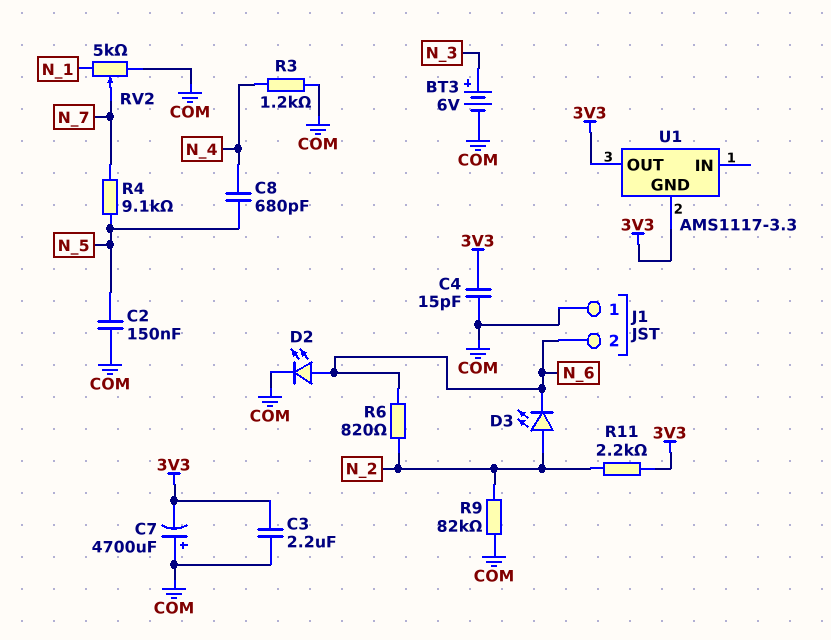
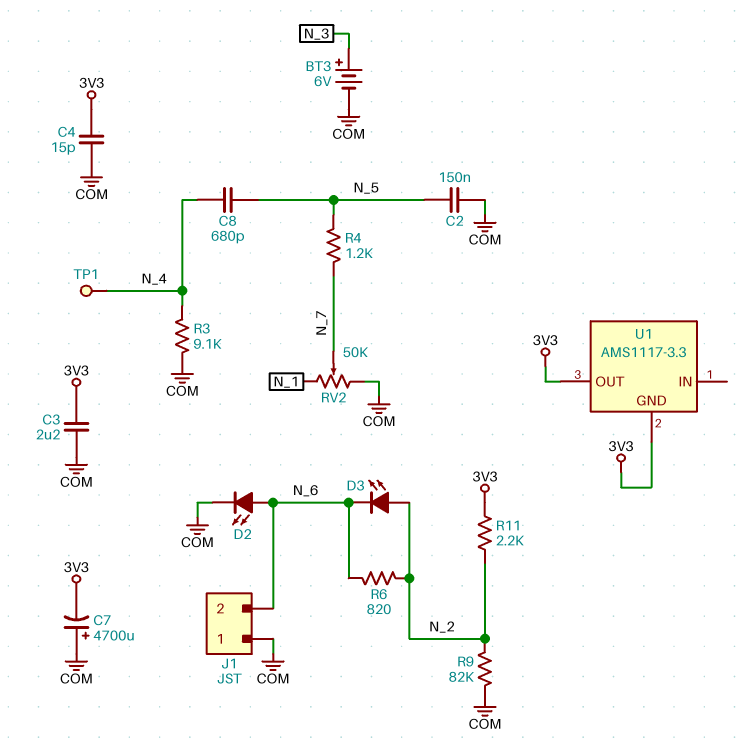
R3: 1.2k (COM, N_4) -> 9.1k (COM, N_4)
R4: 9.1k (N_5, N_7) -> 1.2k (N_5, N_7)
RV2: 5k (COM, N_1, wiper N_7) -> 50k (COM, N_1, wiper N_7)
TP1: none -> test point (N_4)

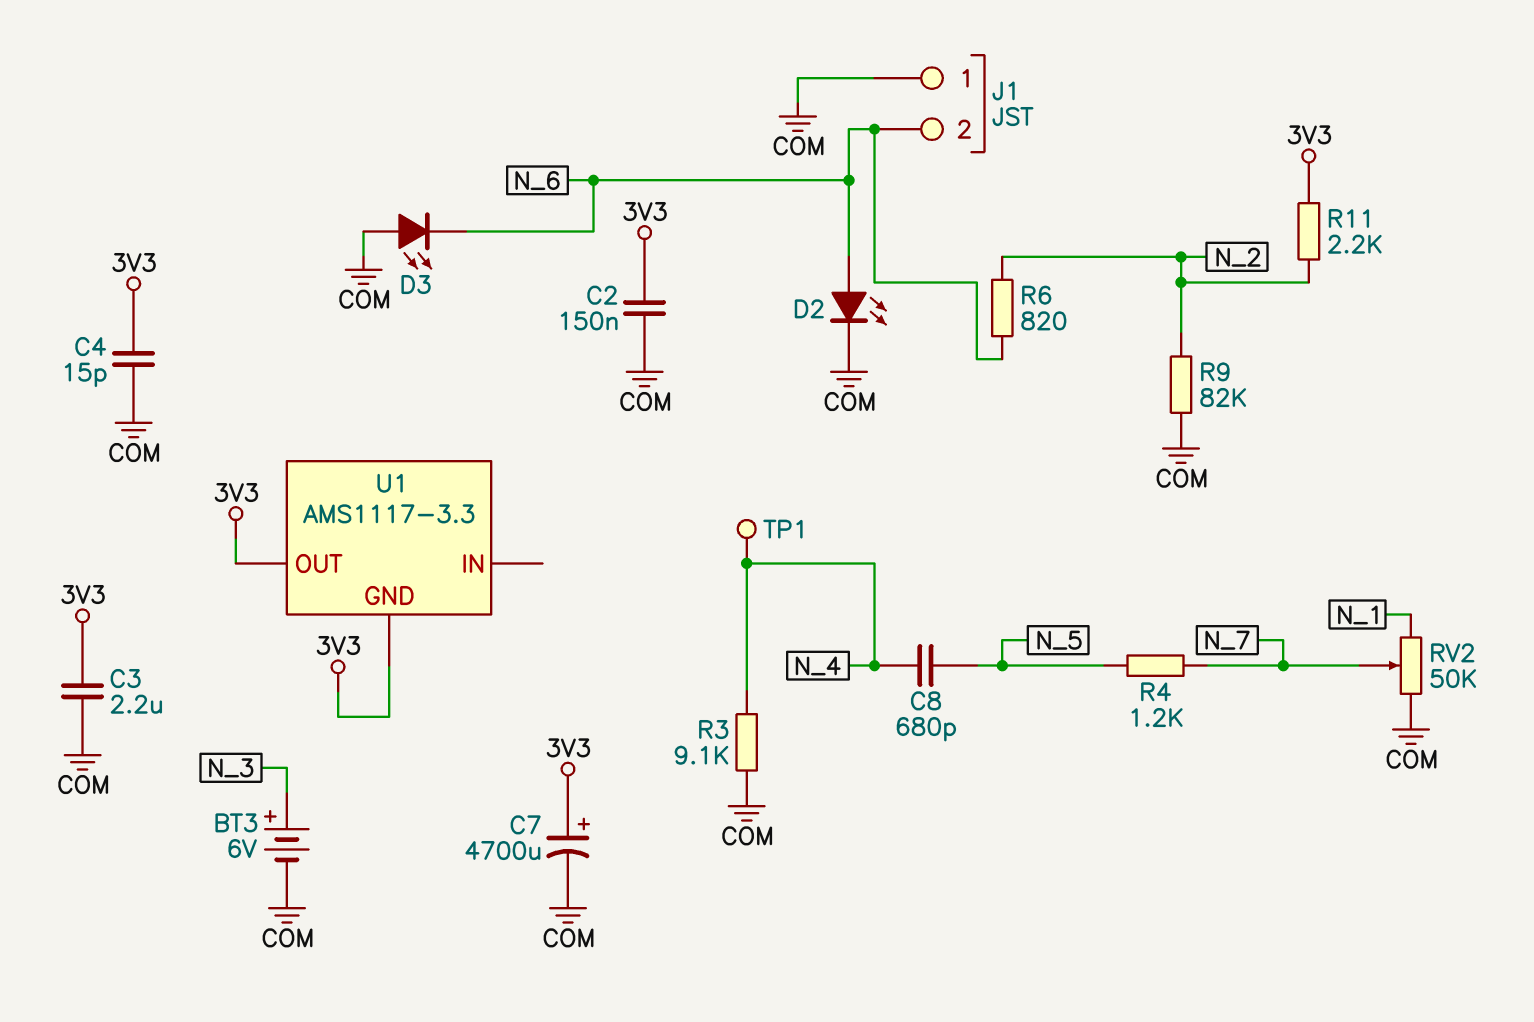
C2: 150nF (COM, N_5) -> 150nF (3V3, COM)
C7: 4700uF (plus COM, minus 3V3) -> 4700uF (plus 3V3, minus COM)
D3: LED (A N_2, K N_6) -> LED (A COM, K N_6)

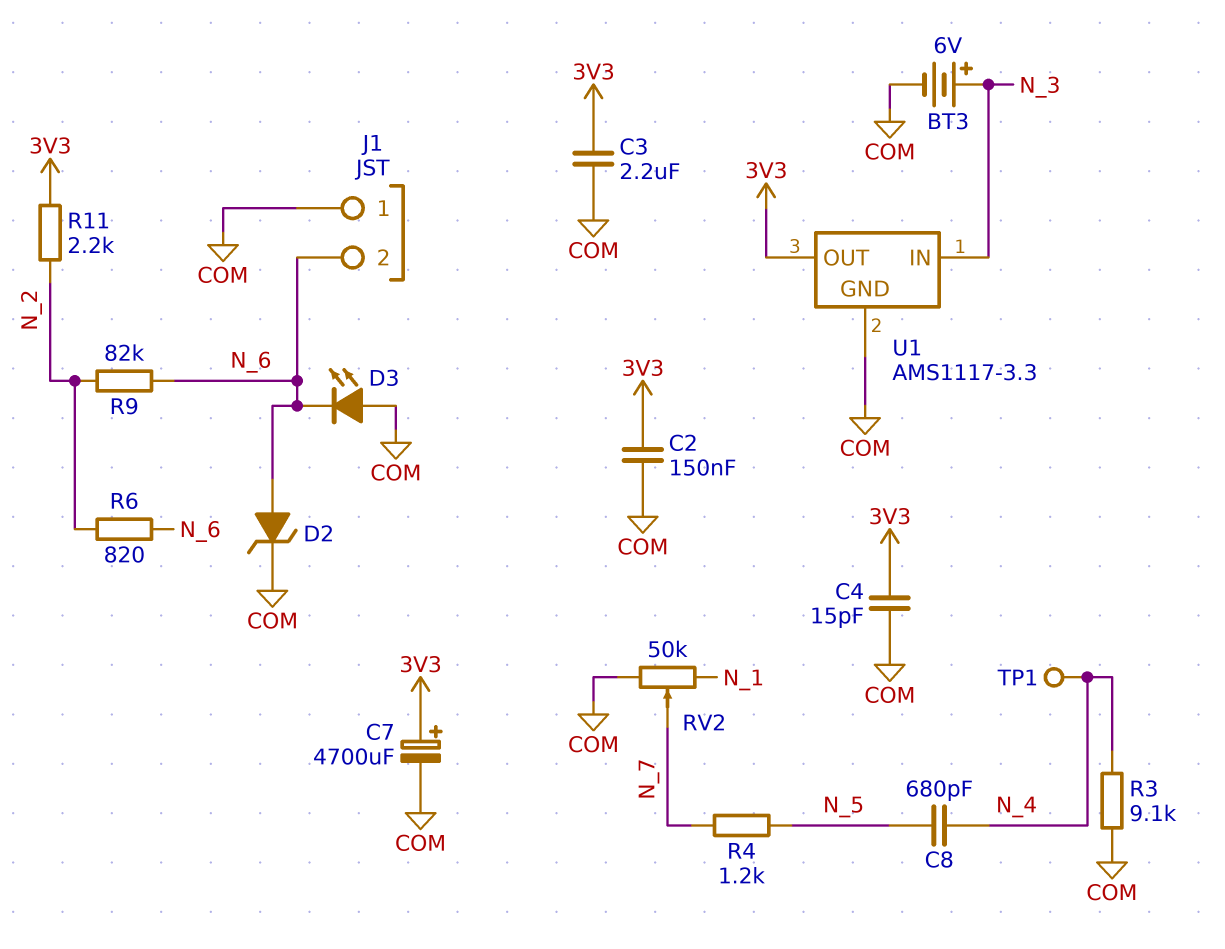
D2: LED (A N_6, K COM) -> zener (A N_6, K COM)
R9: 82k (COM, N_2) -> 82k (N_2, N_6)
U1 pin GND: 3V3 -> COM
U1 pin IN: none -> N_3

